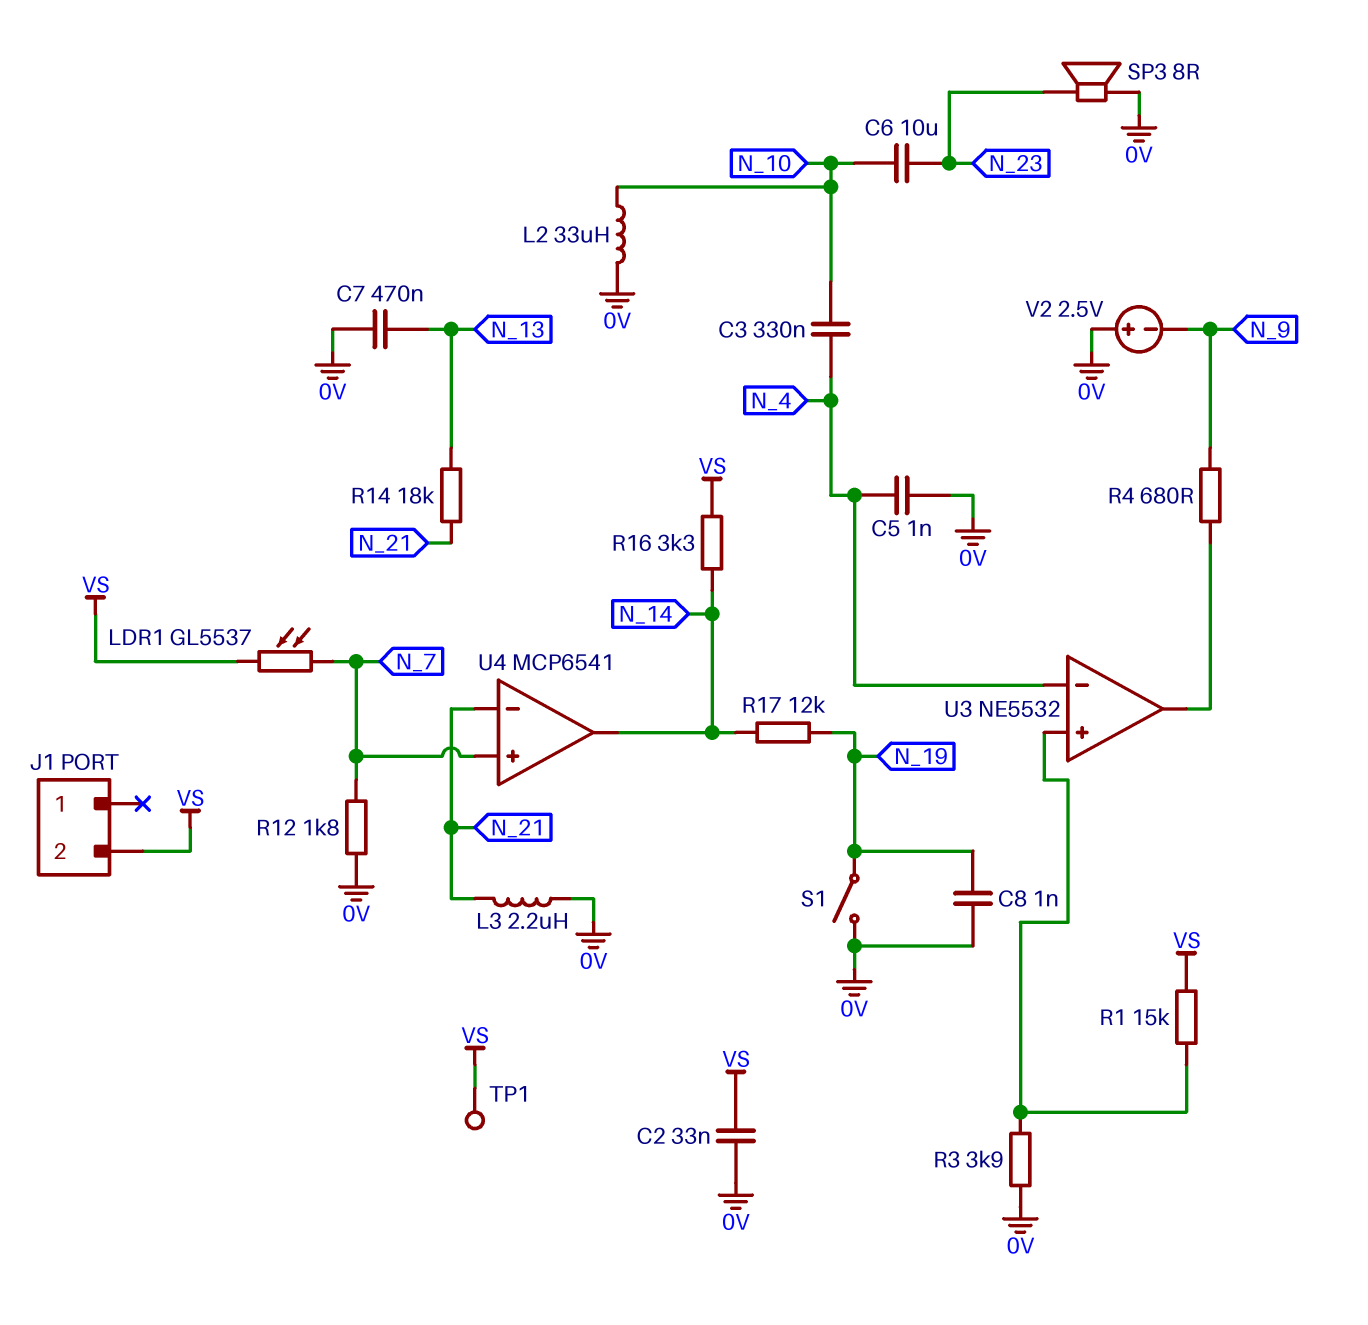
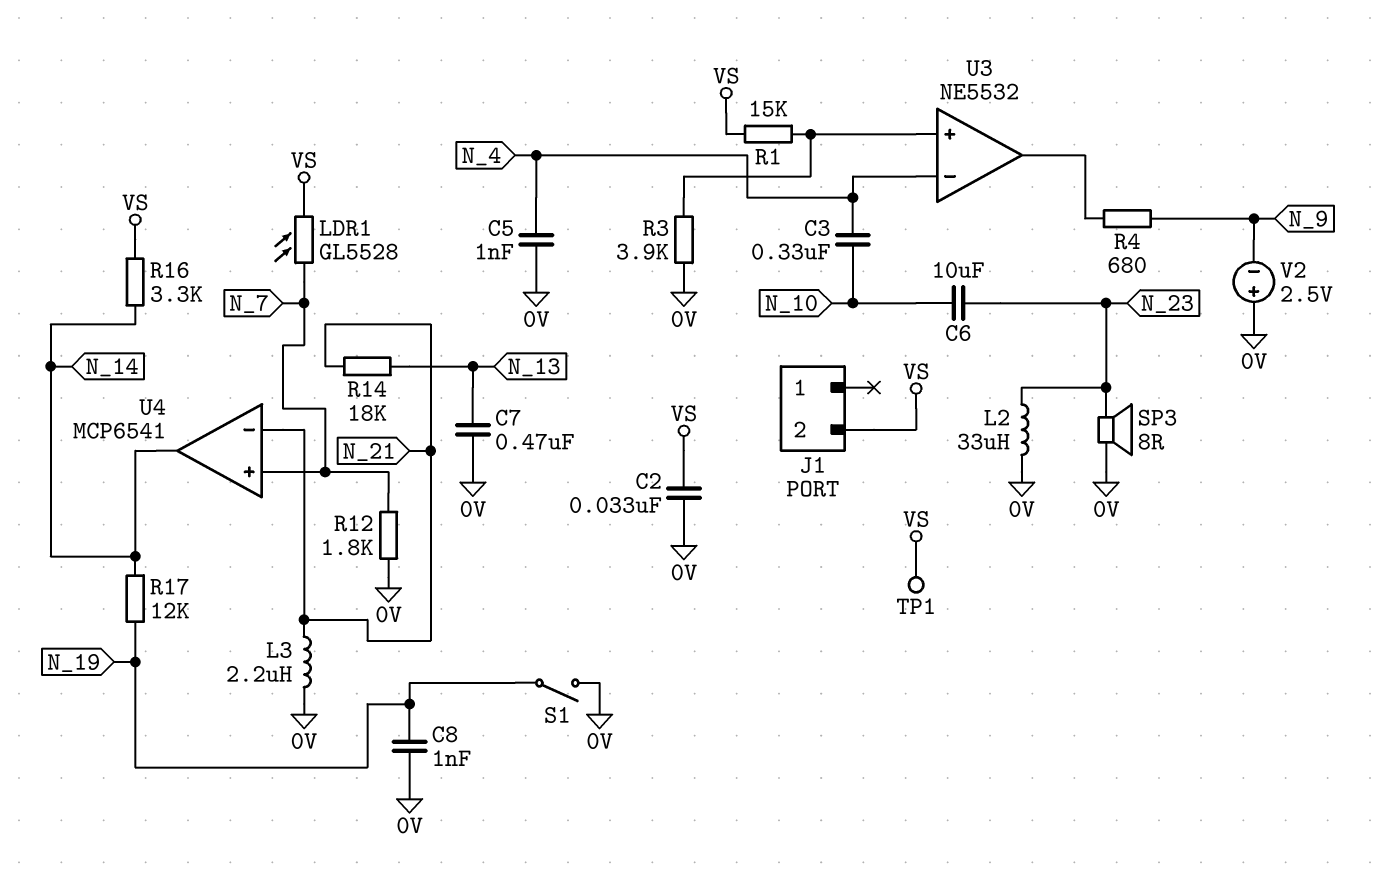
L2: 33uH (0V, N_10) -> 33uH (0V, N_23)
LDR1: GL5537 (N_7, VS) -> GL5528 (N_7, VS)

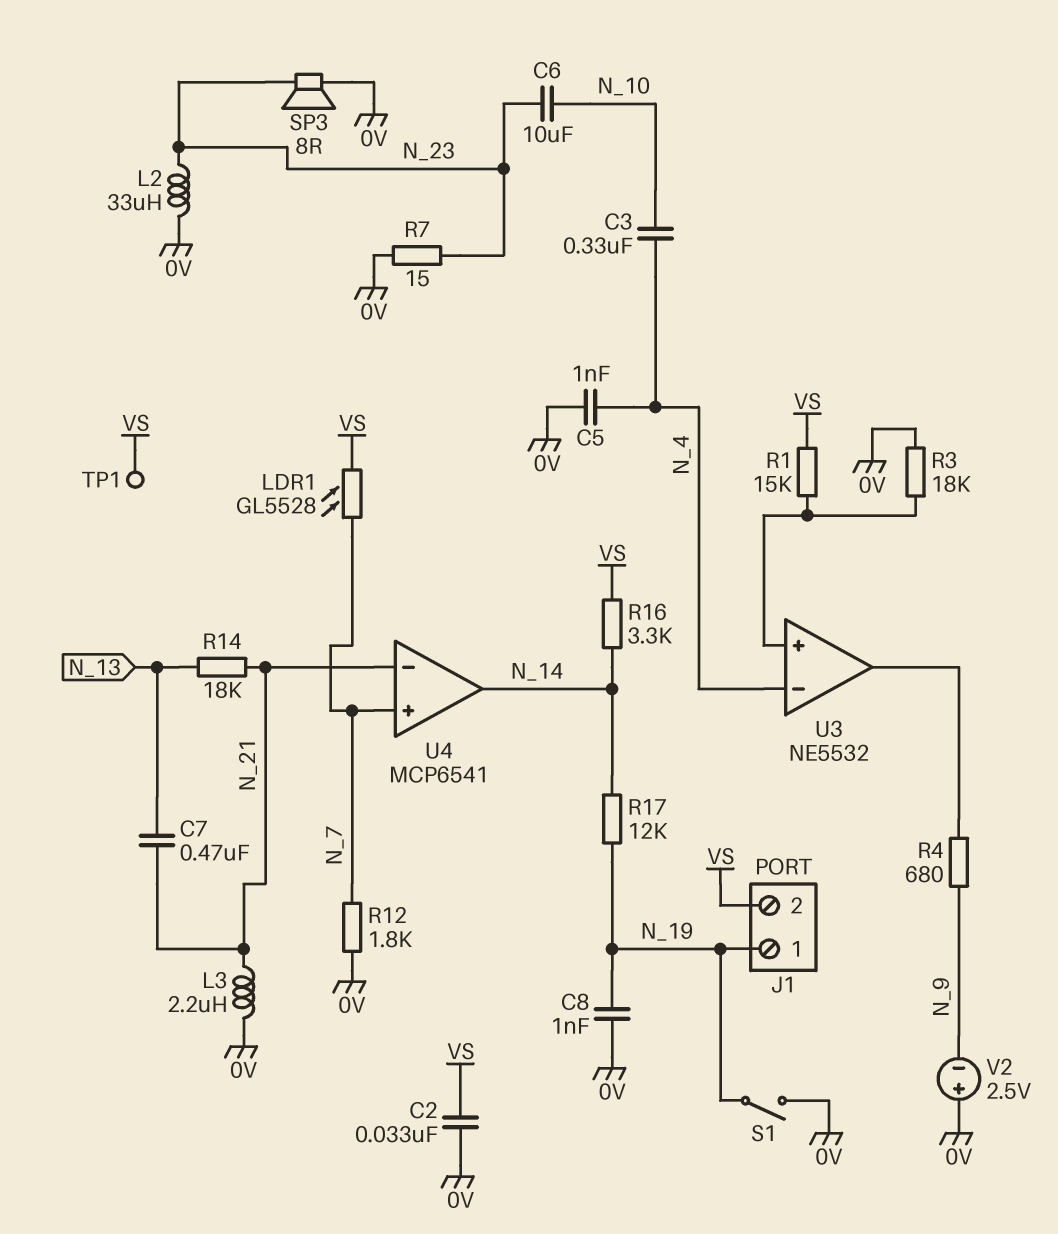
C7: 470nF (0V, N_13) -> 470nF (N_13, N_21)
J1 pin 1: none -> N_19
R3: 3.9k (0V, U3/in+) -> 18k (0V, U3/in+)
R7: none -> 15 (0V, N_23)

